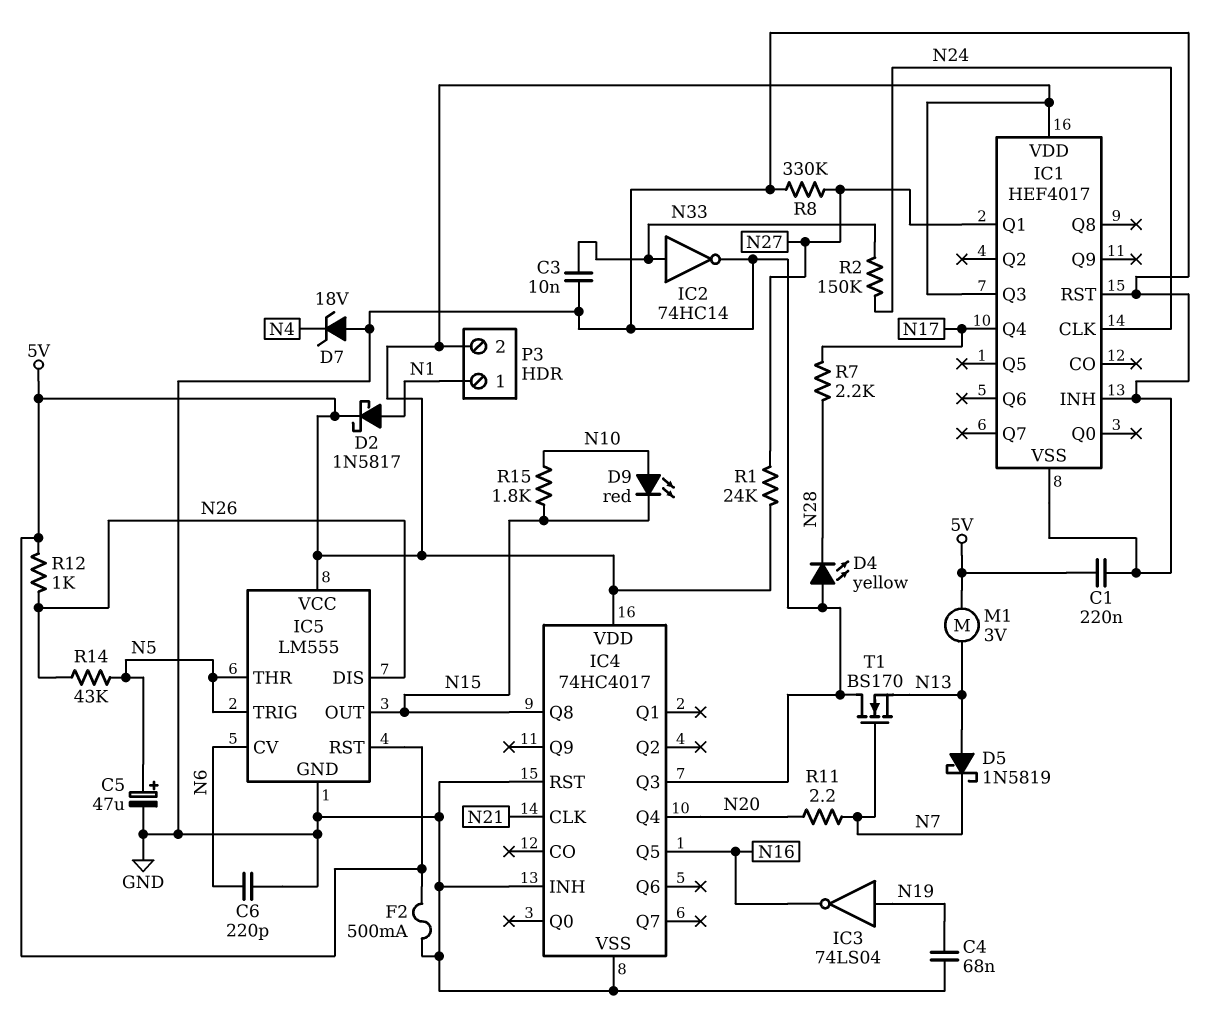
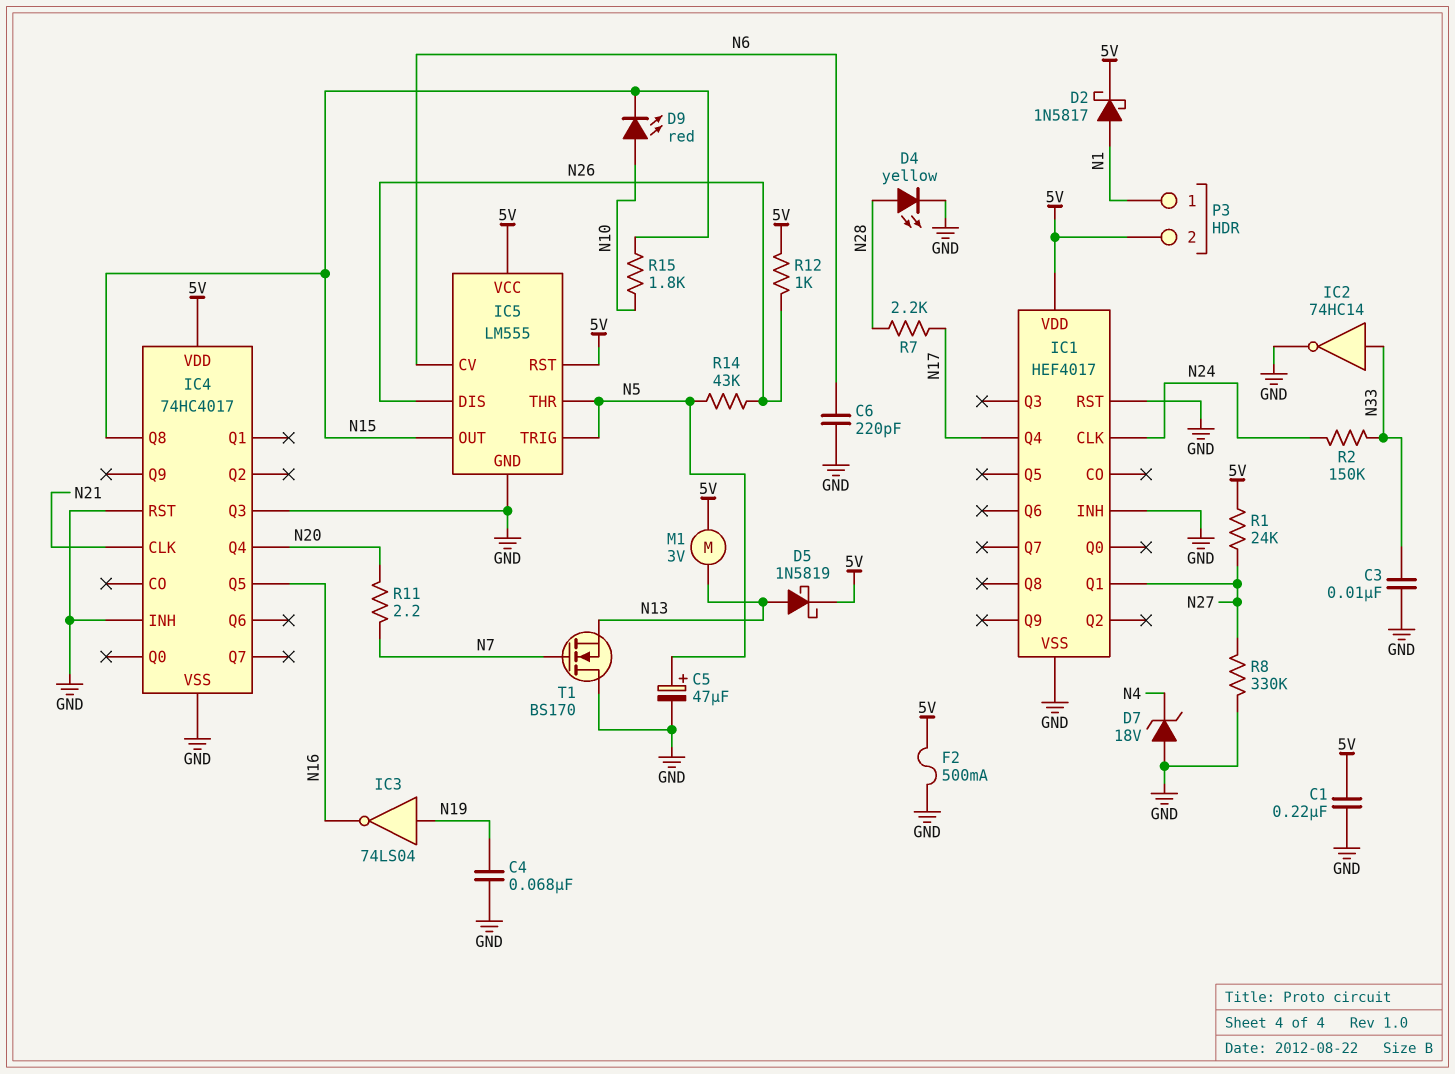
D4: LED yellow (A GND, K N28) -> LED yellow (A N28, K GND)
D5: schottky 1N5819 (A N13, K N7) -> schottky 1N5819 (A N13, K 5V)
IC1 pin Q3: 5V -> none

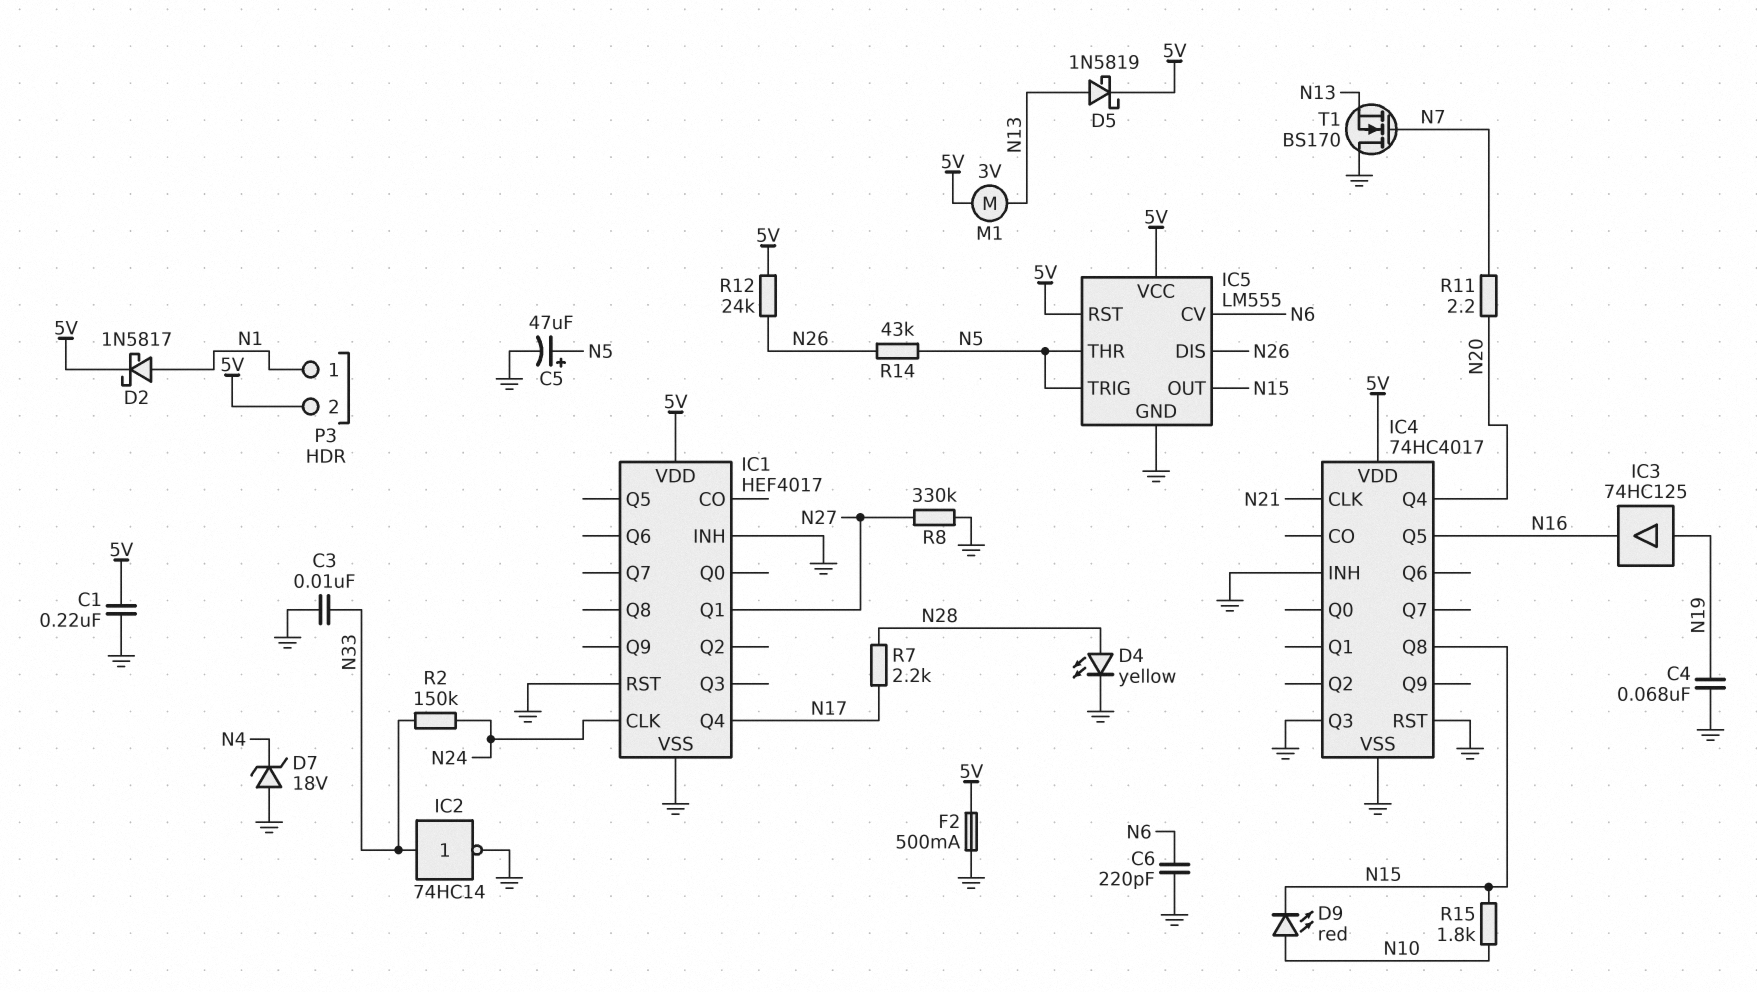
IC3: NOT 74LS04 (in N19, out N16) -> buffer 74HC125 (in N19, out N16)
R1: 24k (5V, N27) -> none
R12: 1k (5V, N26) -> 24k (5V, N26)

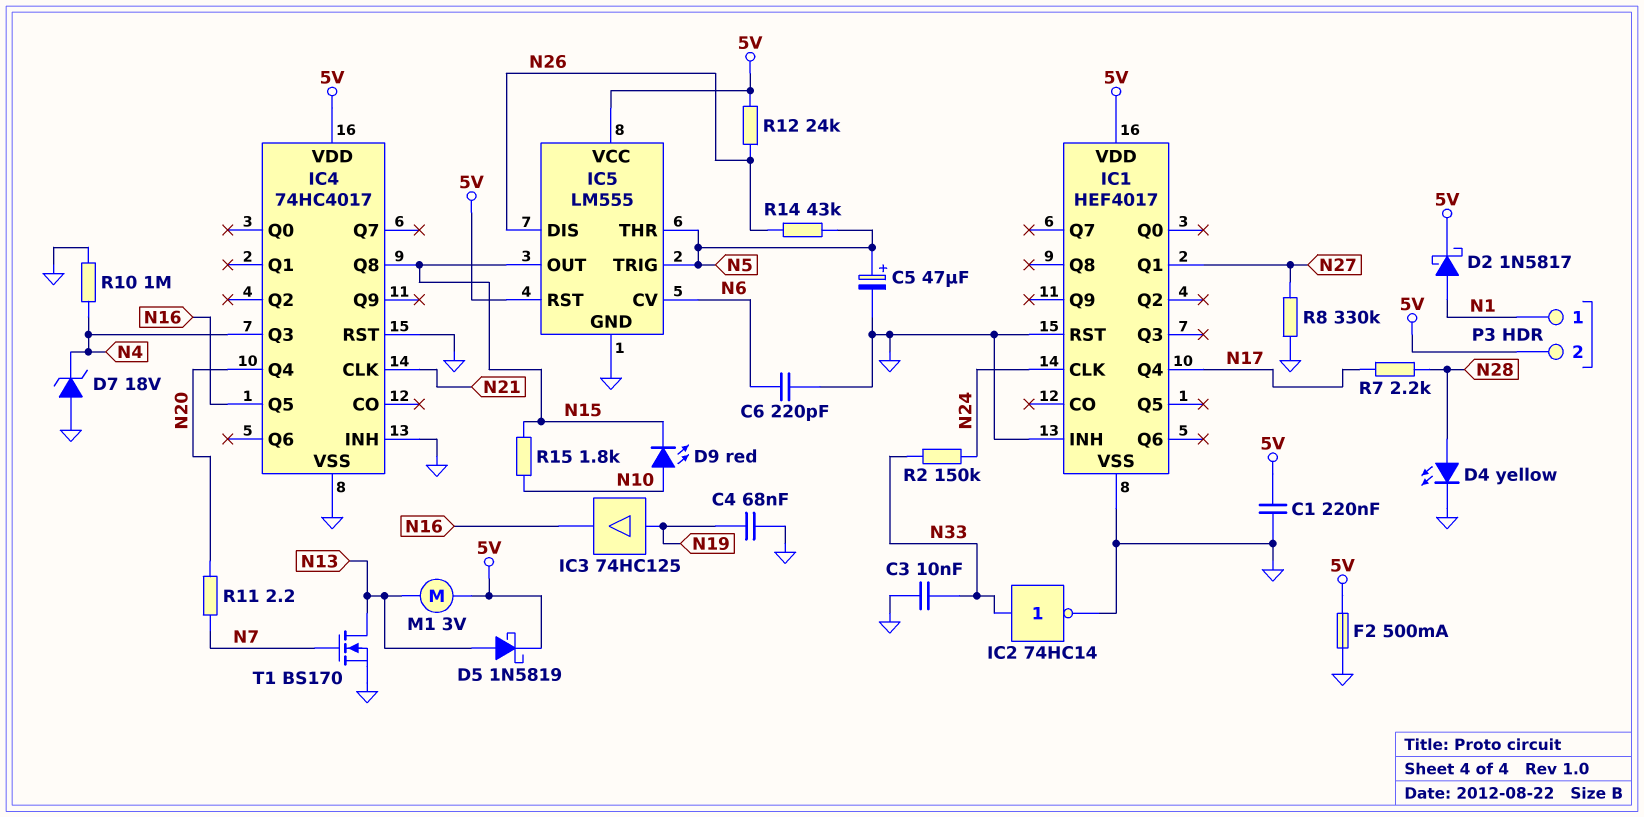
IC4 pin Q3: GND -> N4
R10: none -> 1M (GND, N4)
T1: NMOS BS170 (G N7, D GND, S N13) -> NMOS BS170 (G N7, D N13, S GND)

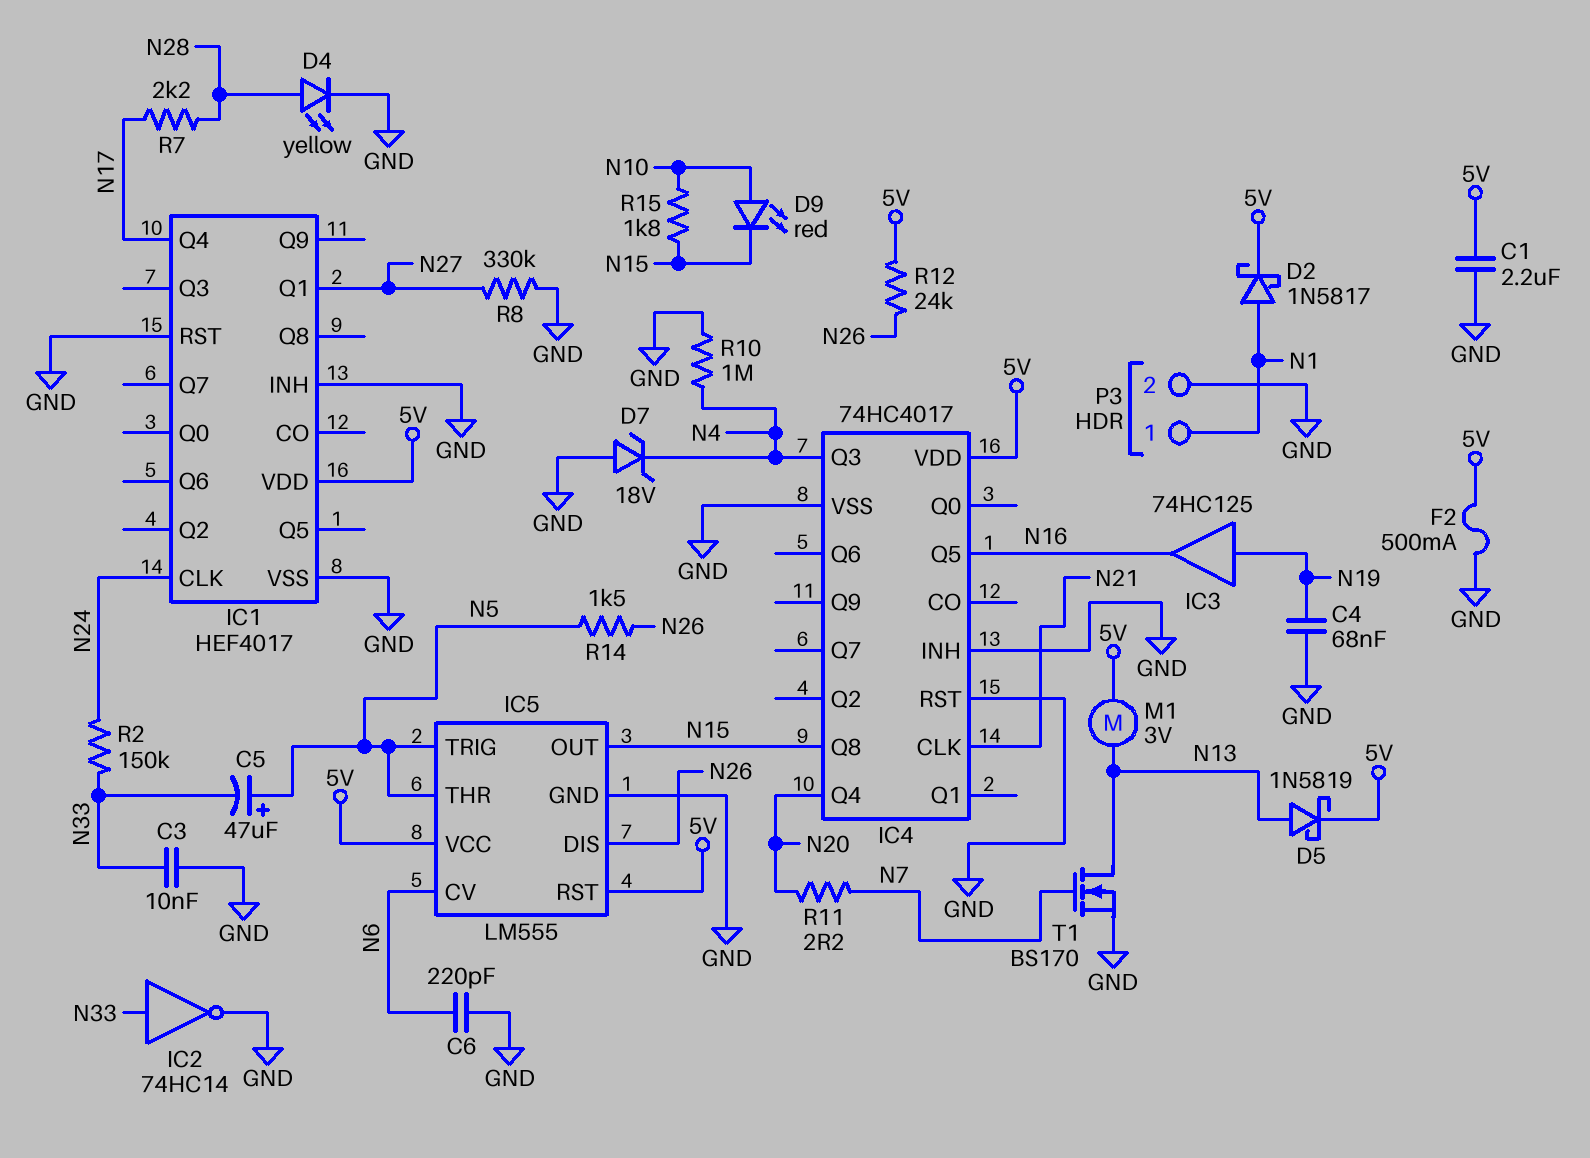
C1: 220nF (5V, GND) -> 2.2uF (5V, GND)
C5: 47uF (plus N5, minus GND) -> 47uF (plus N5, minus N33)
P3 pin 2: 5V -> GND
R14: 43k (N5, N26) -> 1.5k (N5, N26)

